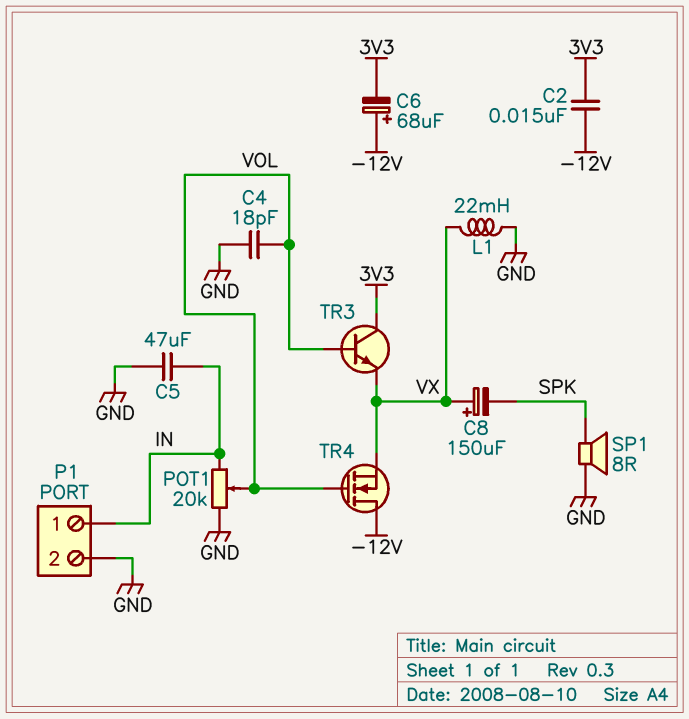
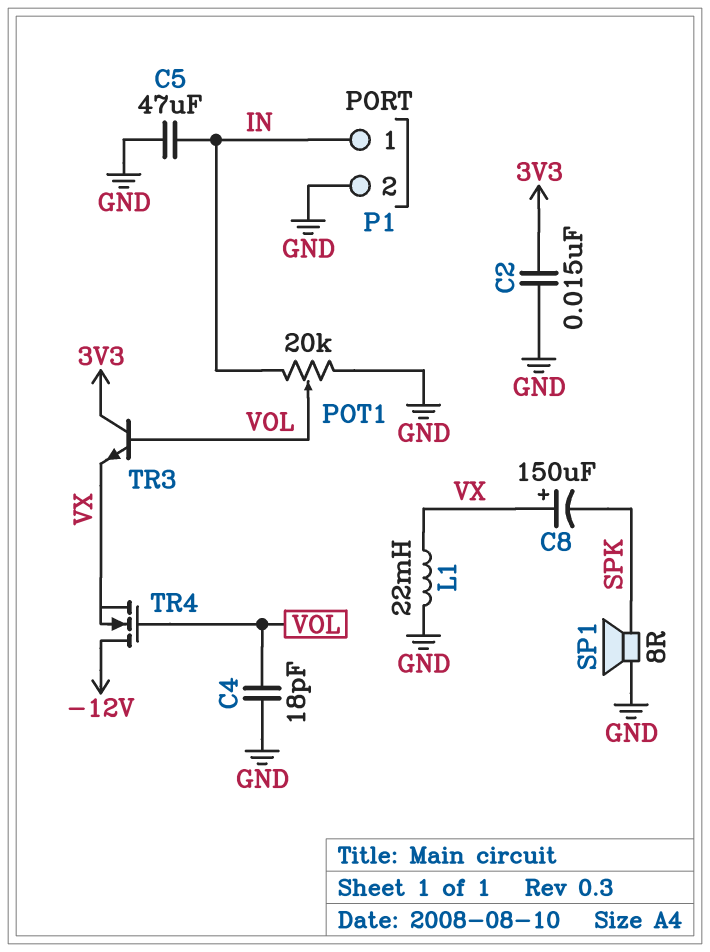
C2: 15nF (-12V, 3V3) -> 15nF (3V3, GND)
C6: 68uF (plus -12V, minus 3V3) -> none

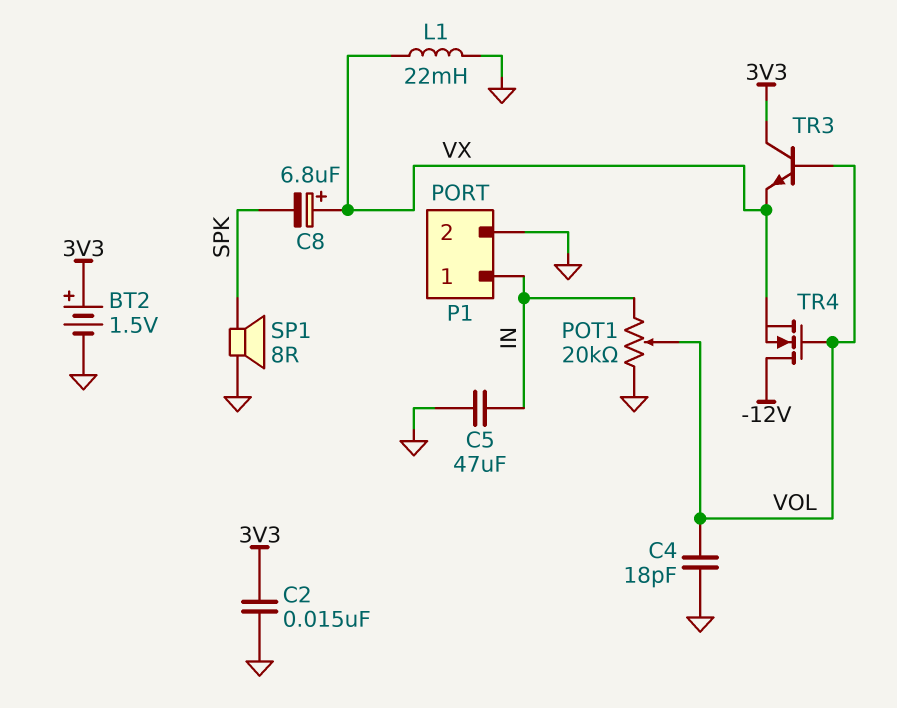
BT2: none -> 1.5V (plus 3V3, minus GND)
C8: 150uF (plus VX, minus SPK) -> 6.8uF (plus VX, minus SPK)

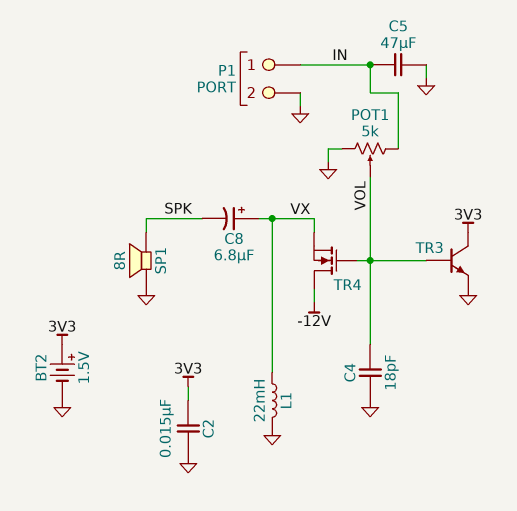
POT1: 20k (GND, IN, wiper VOL) -> 5k (GND, IN, wiper VOL)
TR3: NPN (B VOL, C 3V3, E VX) -> NPN (B VOL, C 3V3, E GND)

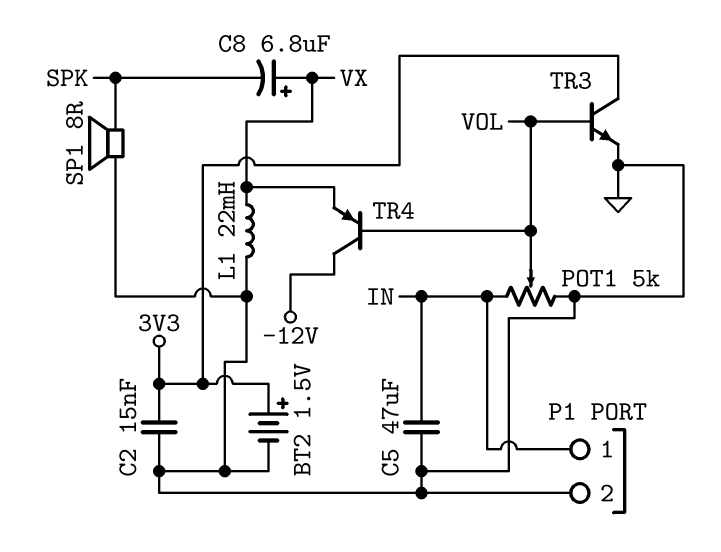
C4: 18pF (GND, VOL) -> none
TR4: NMOS (G VOL, D -12V, S VX) -> PNP (B VOL, C -12V, E VX)

